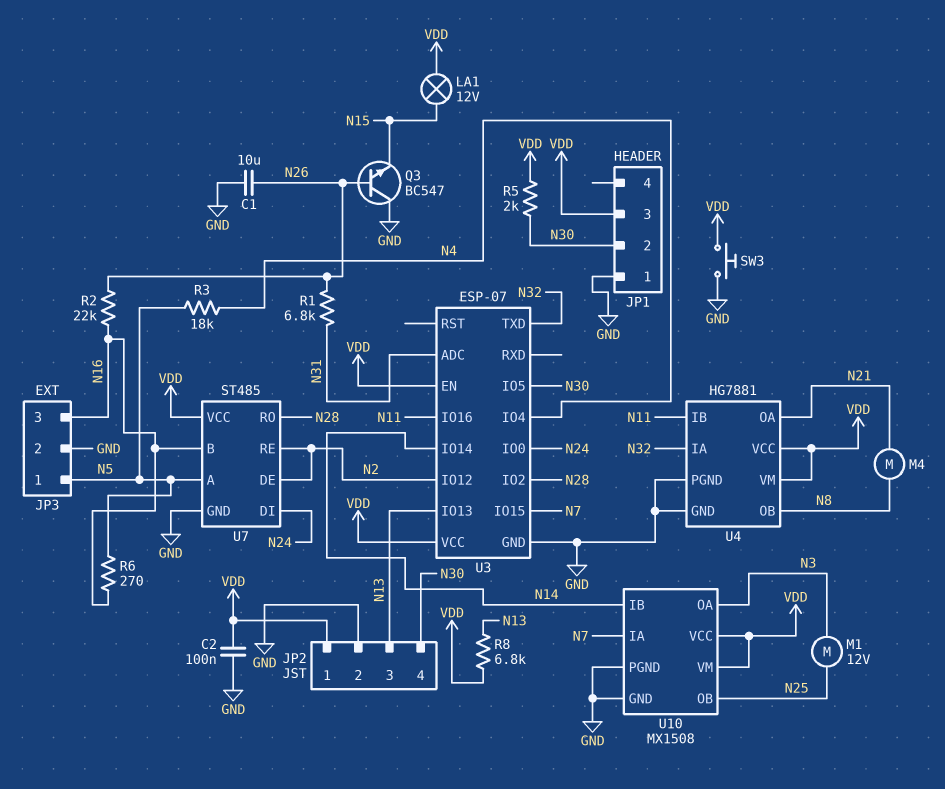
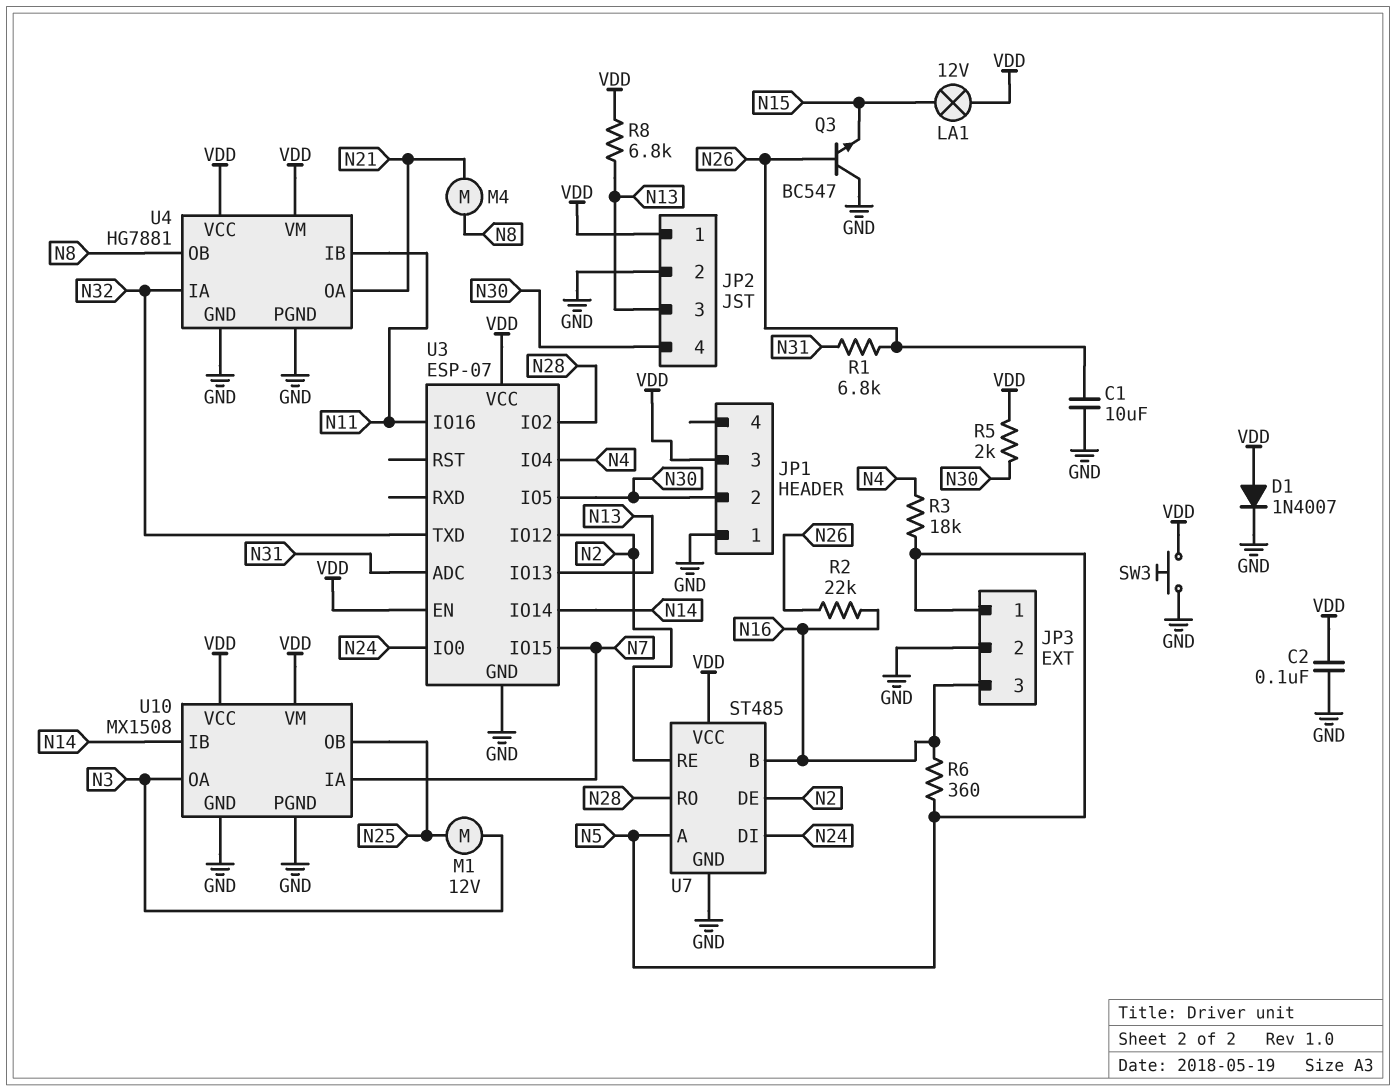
D1: none -> diode 1N4007 (A VDD, K GND)
R6: 270 (N5, N16) -> 360 (N5, N16)

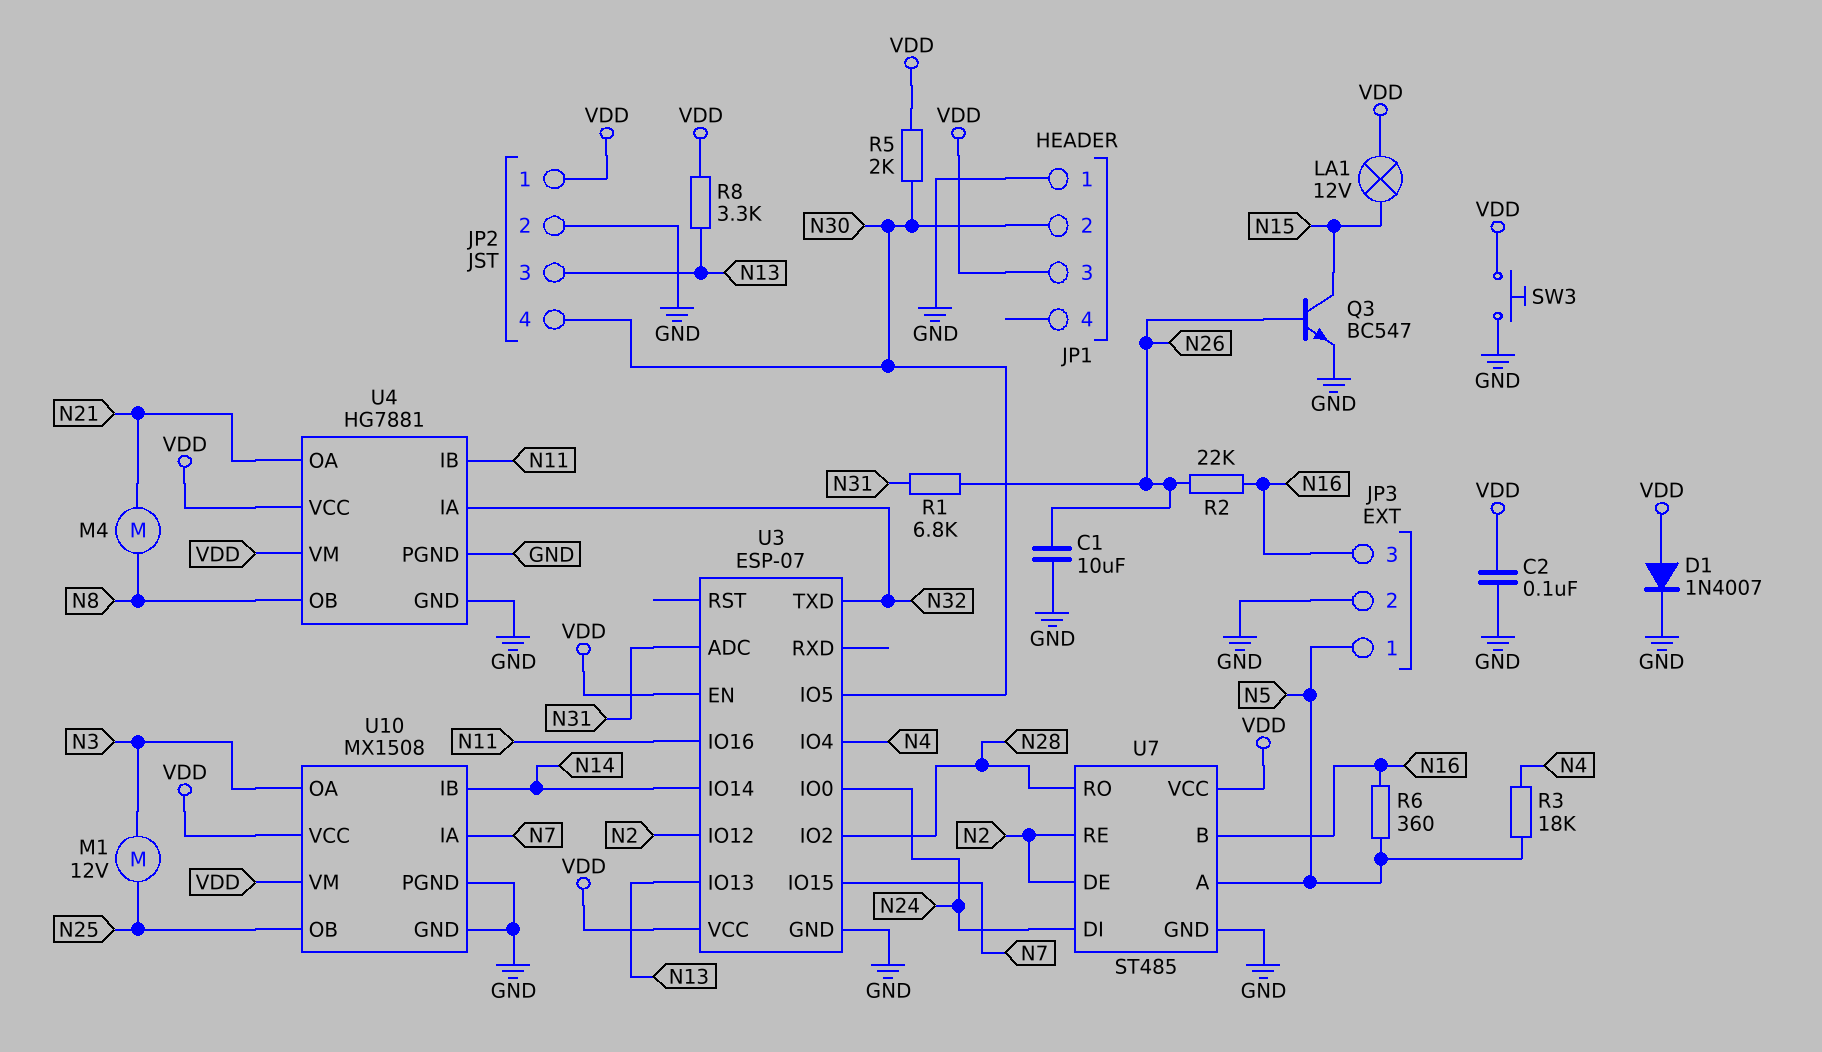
Q3: NPN BC547 (B N26, C GND, E N15) -> NPN BC547 (B N26, C N15, E GND)
R8: 6.8k (N13, VDD) -> 3.3k (N13, VDD)

